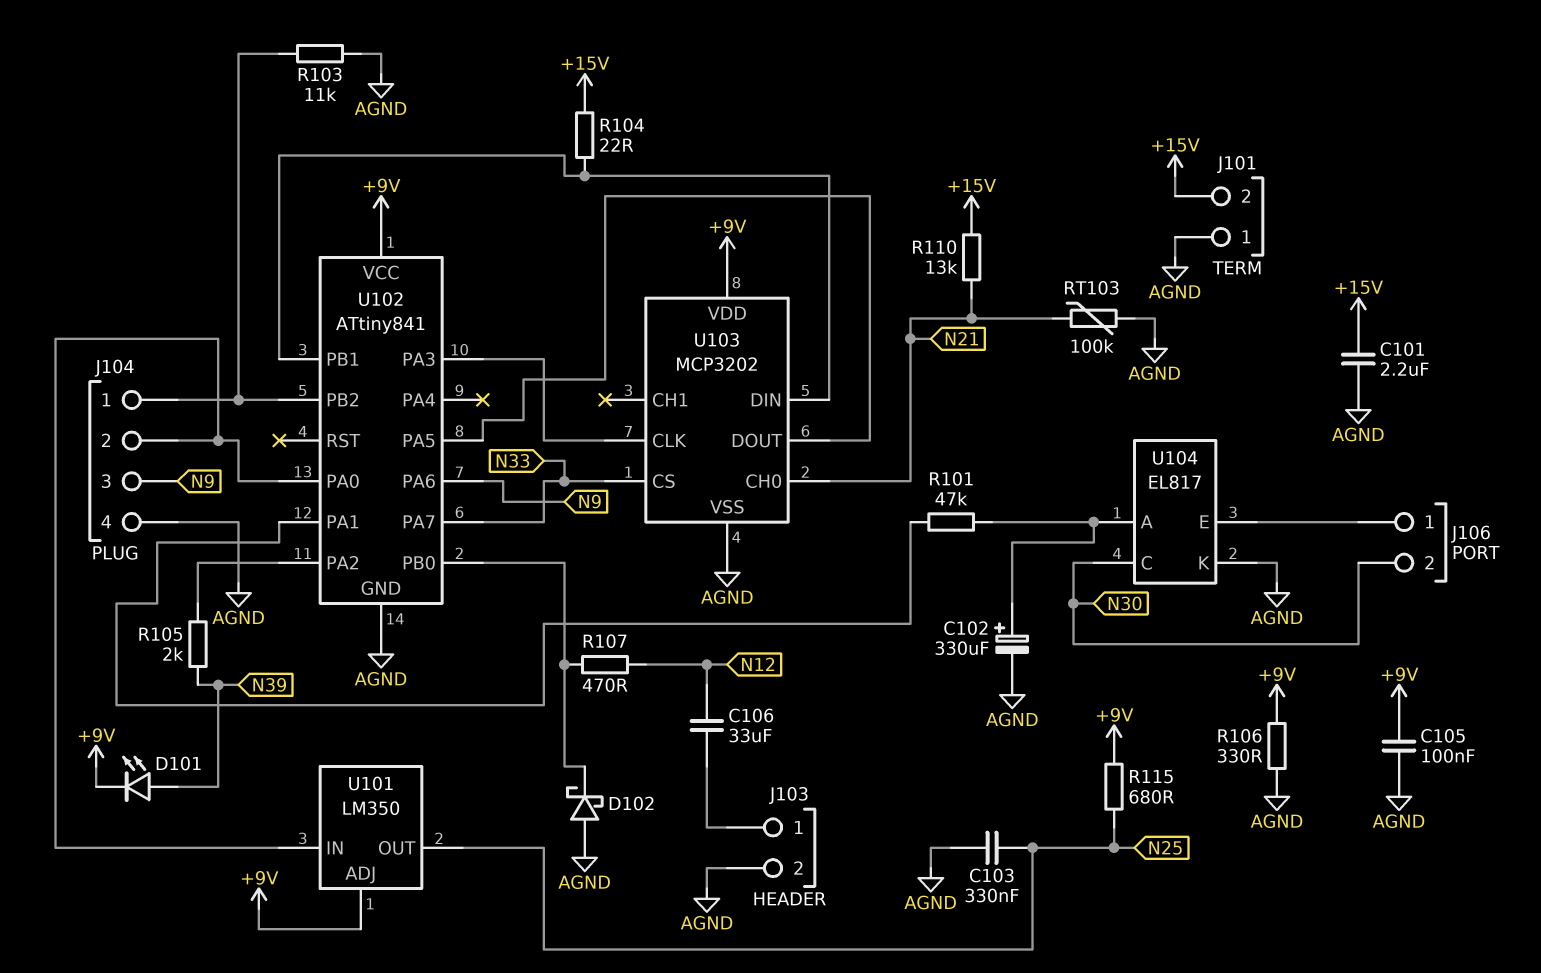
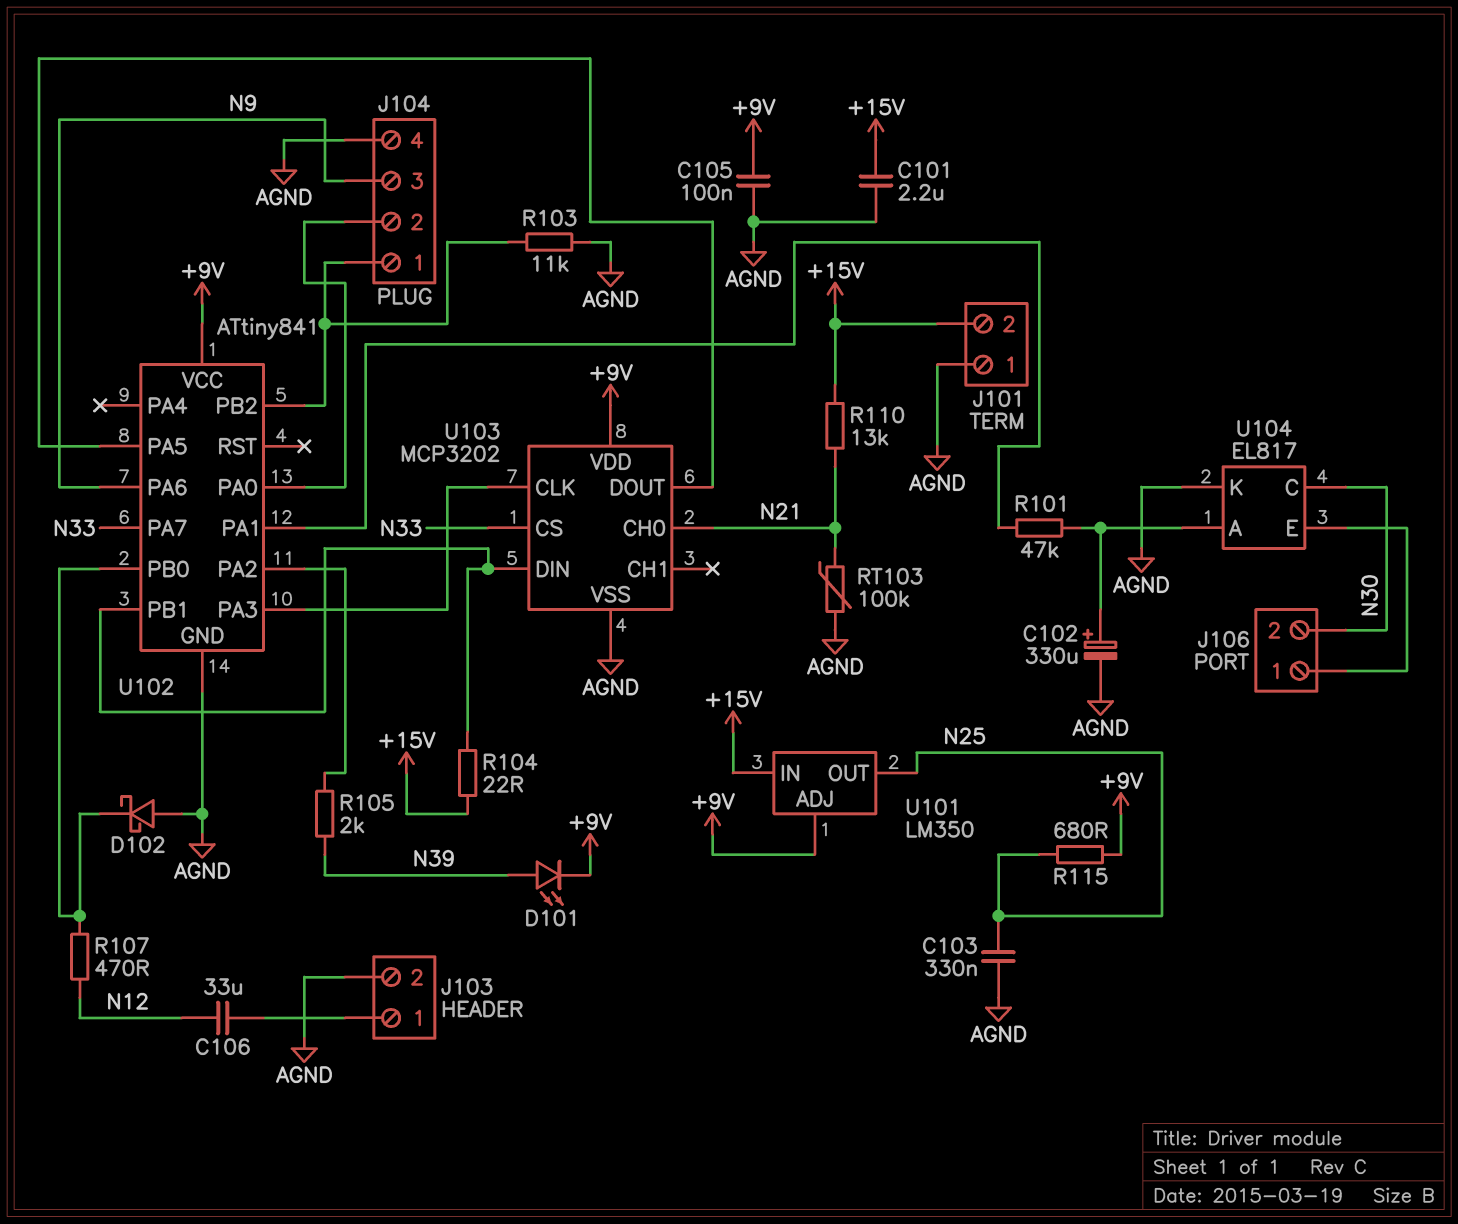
R106: 330 (+9V, AGND) -> none
U101 pin IN: J104/2 -> +15V

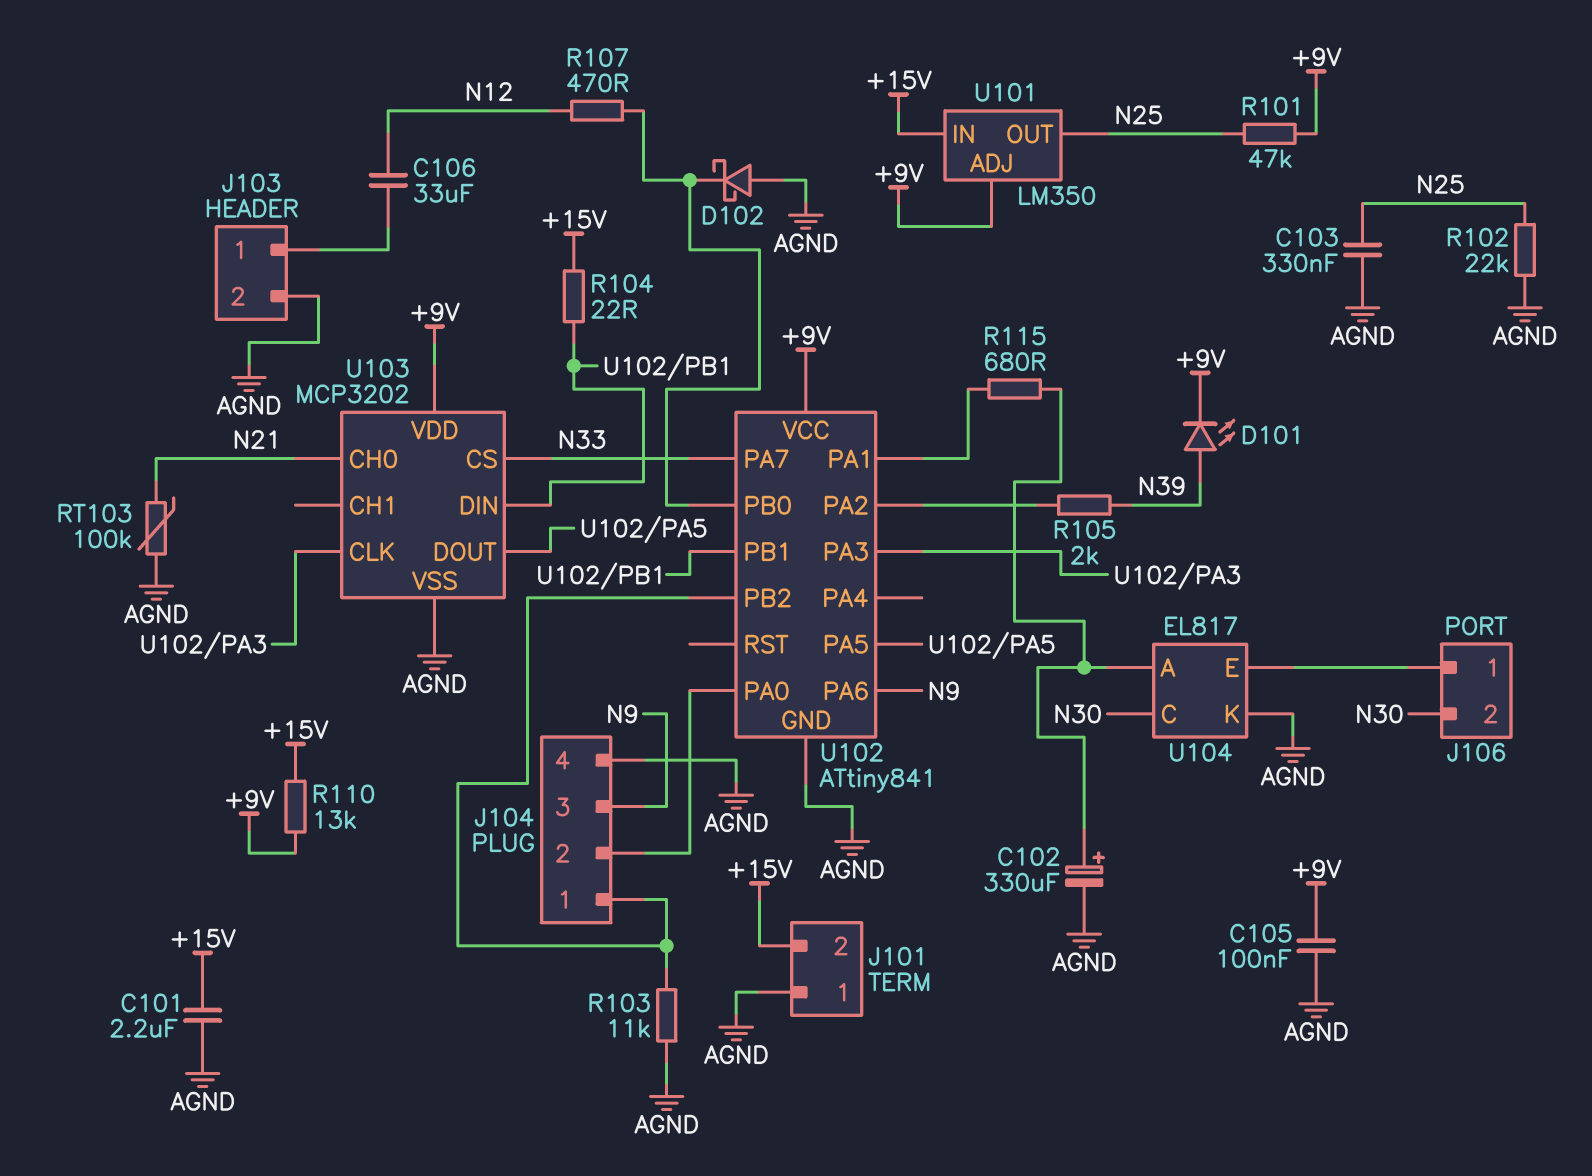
R101: 47k (U102/PA1, U104/A) -> 47k (+9V, N25)
R102: none -> 22k (AGND, N25)
R110: 13k (+15V, N21) -> 13k (+9V, +15V)
R115: 680 (+9V, N25) -> 680 (U102/PA1, U104/A)

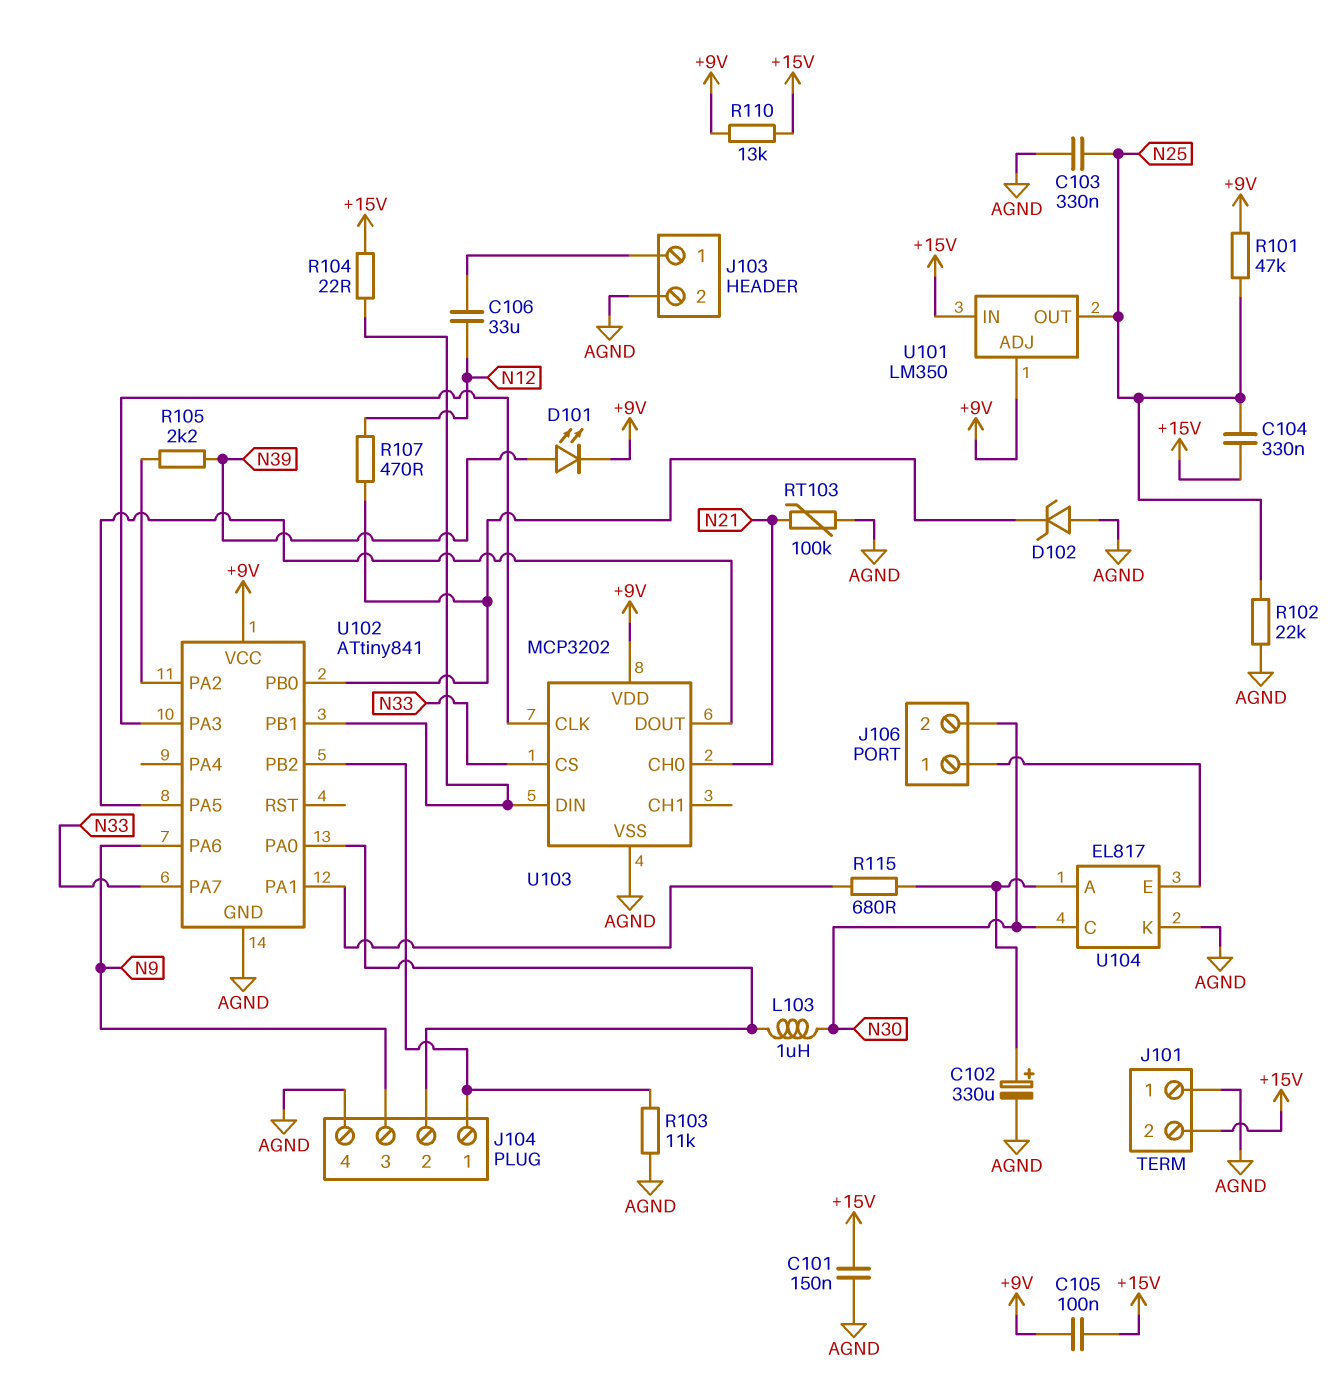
C101: 2.2uF (+15V, AGND) -> 150nF (+15V, AGND)
C104: none -> 330nF (+15V, N25)
C105: 100nF (+9V, AGND) -> 100nF (+9V, +15V)
D102: schottky (A AGND, K U102/PB0) -> zener (A AGND, K U102/PB0)
L103: none -> 1uH (J104/2, N30)
R105: 2k (N39, U102/PA2) -> 2.2k (N39, U102/PA2)

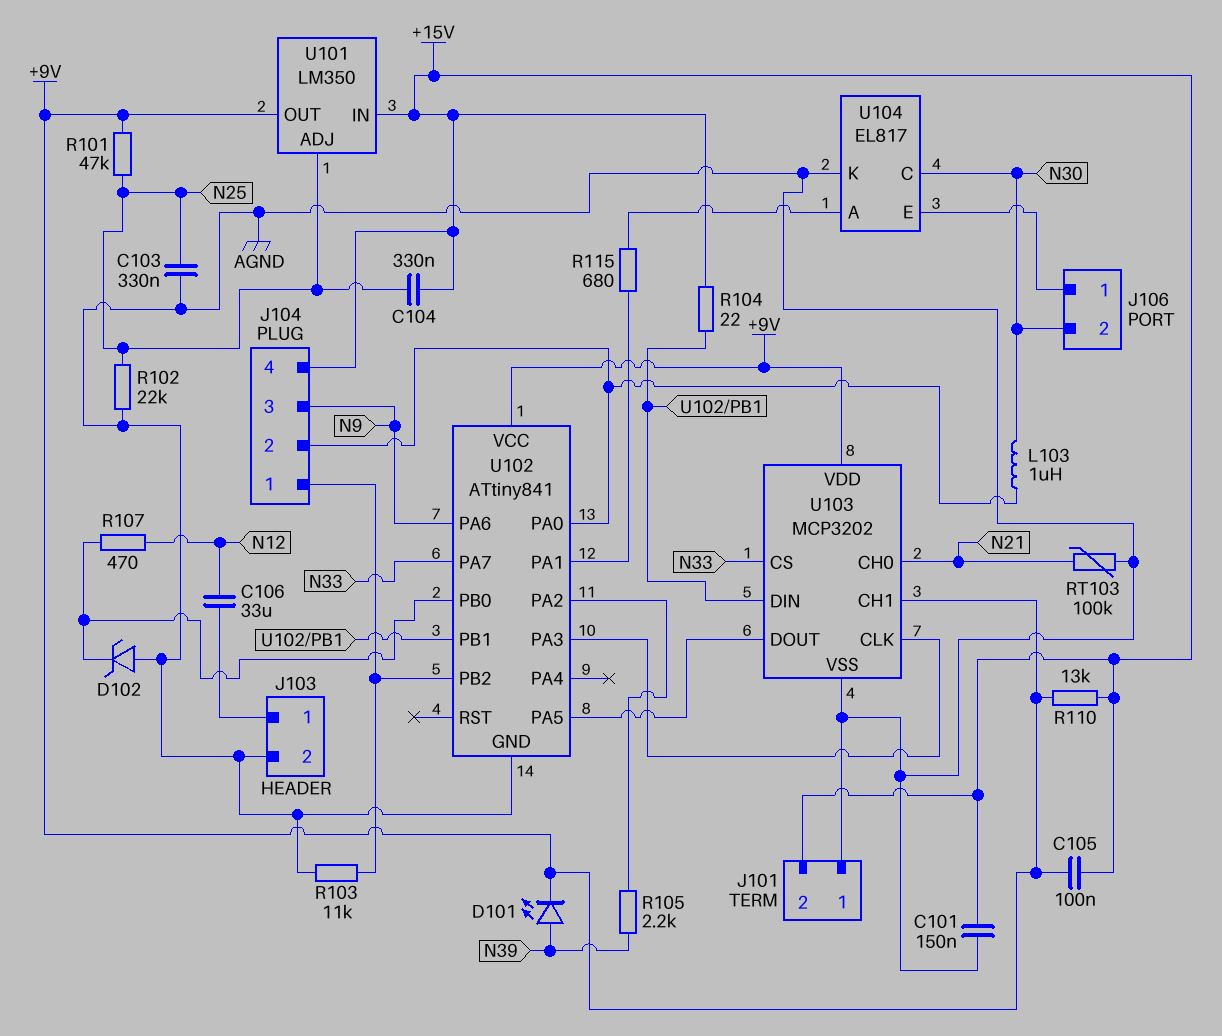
C102: 330uF (plus U104/A, minus AGND) -> none
J104 pin 4: AGND -> +15V
U101 pin ADJ: +9V -> N25
U101 pin OUT: N25 -> +9V
U103 pin CH1: none -> +9V

